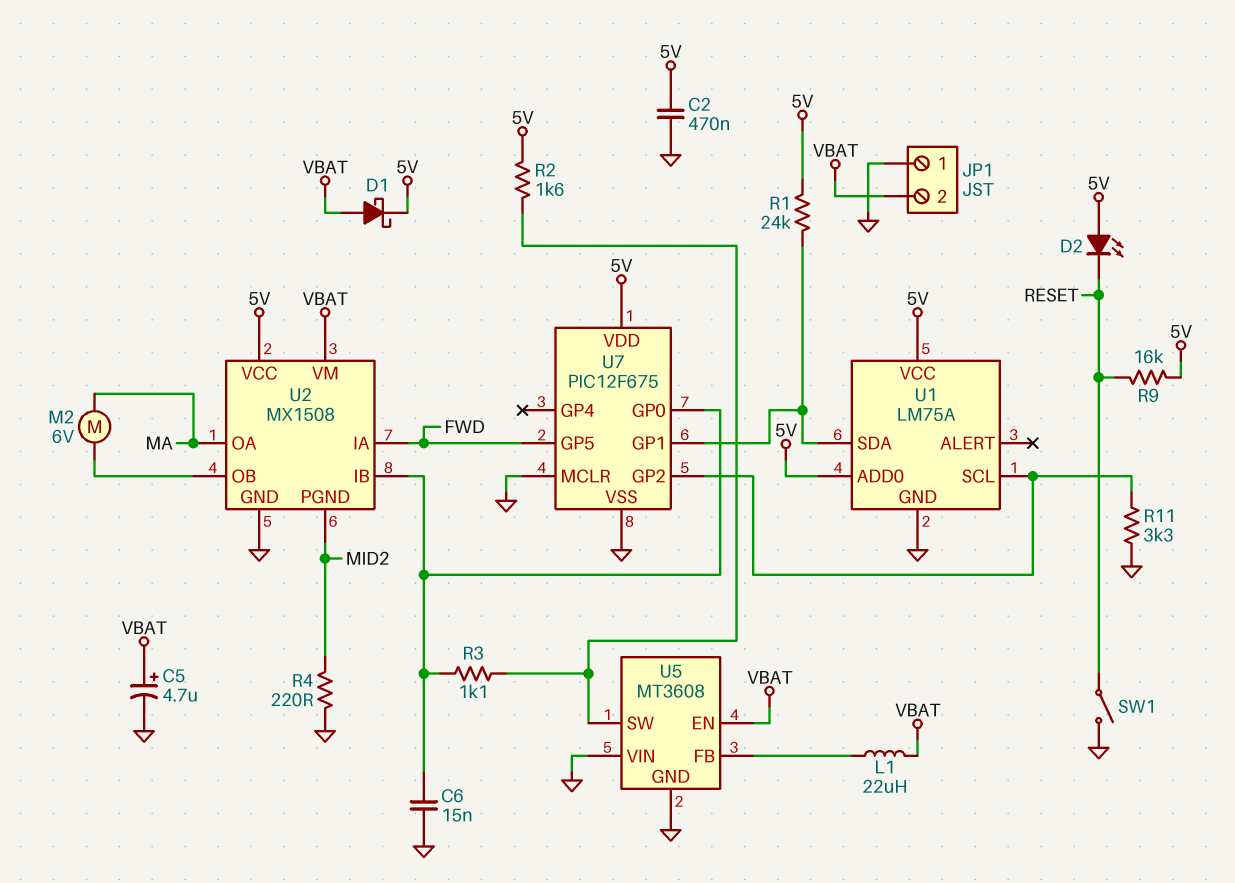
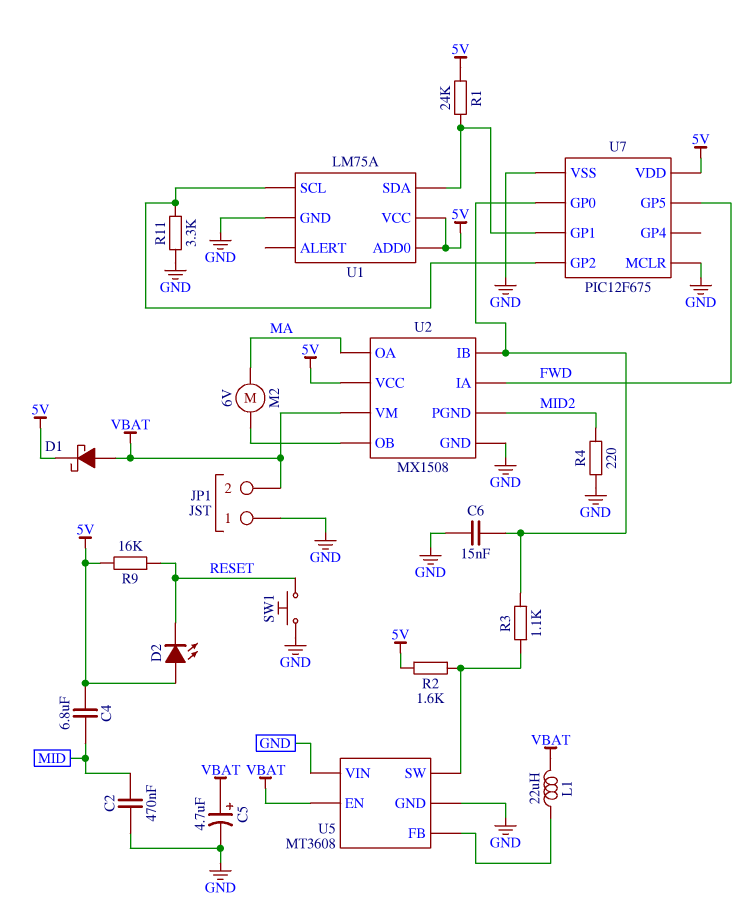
C2: 470nF (5V, GND) -> 470nF (GND, MID)
C4: none -> 6.8uF (5V, MID)
SW1: switch (GND, RESET) -> button (GND, RESET)

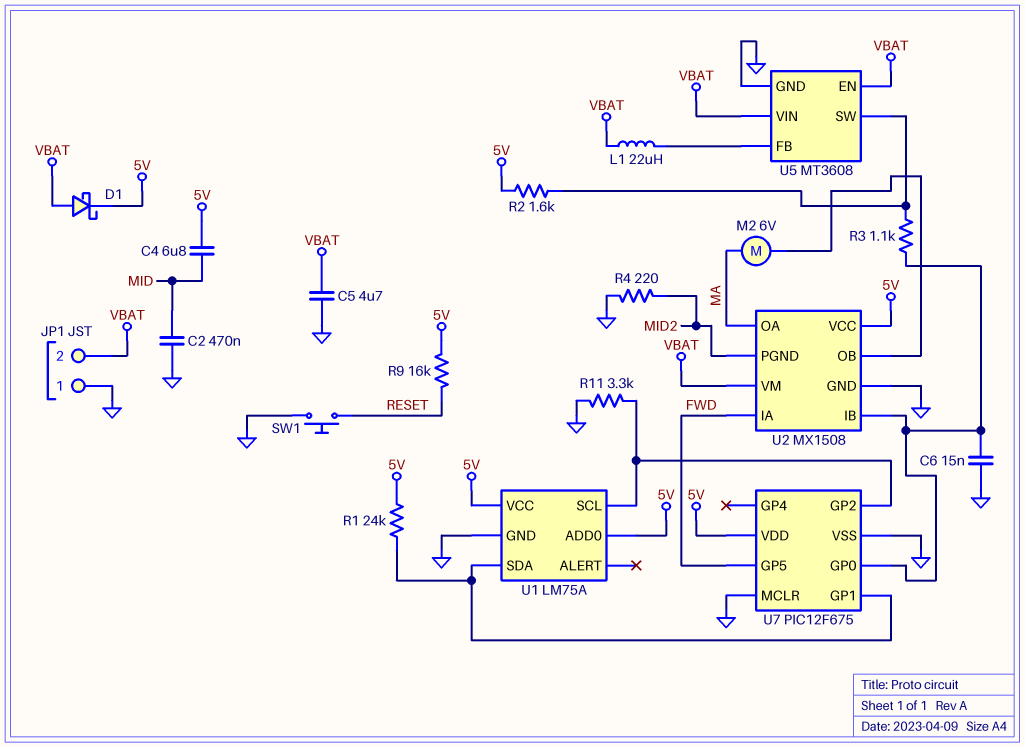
C5: 4.7uF (plus VBAT, minus GND) -> 4.7uF (GND, VBAT)
D2: LED (A 5V, K RESET) -> none
U5 pin VIN: GND -> VBAT

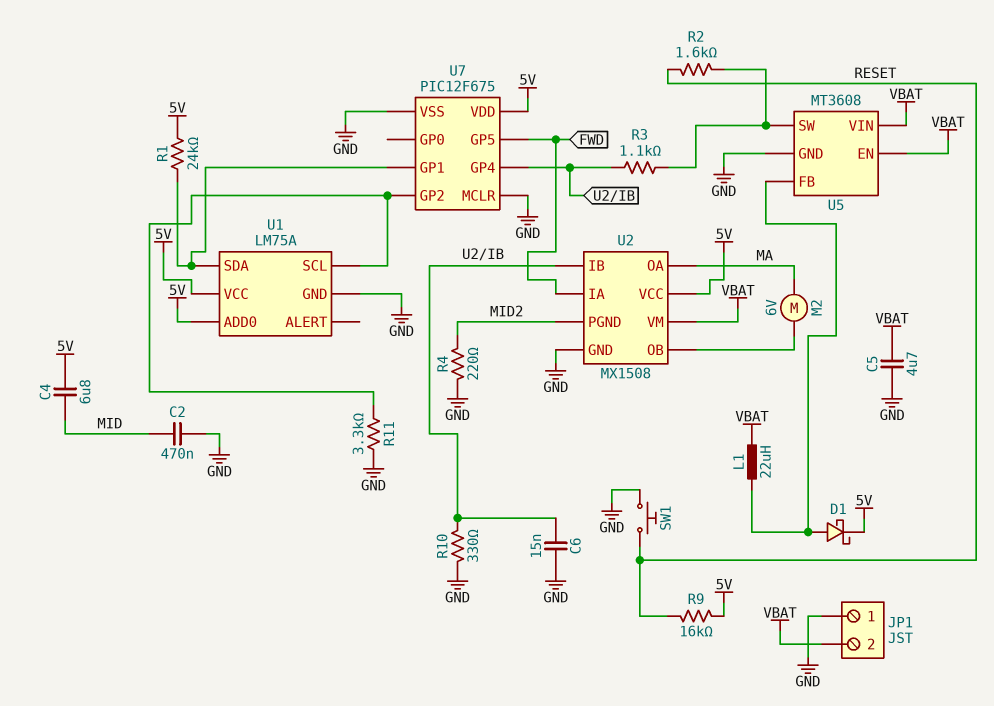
D1: schottky (A VBAT, K 5V) -> schottky (A U5/FB, K 5V)
R2: 1.6k (5V, U5/SW) -> 1.6k (RESET, U5/SW)
R10: none -> 330 (GND, U2/IB)
U7 pin GP0: U2/IB -> none
U7 pin GP4: none -> U2/IB

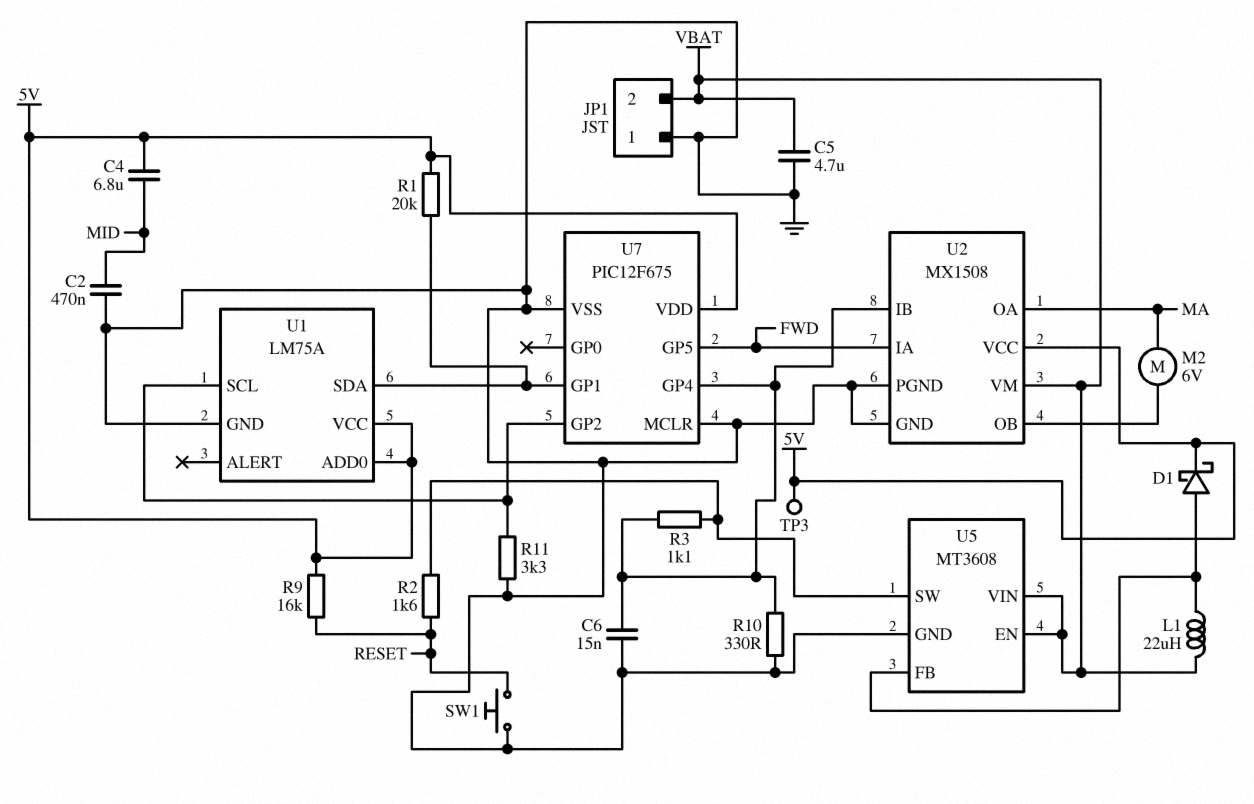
R1: 24k (5V, U1/SDA) -> 20k (5V, U1/SDA)
R4: 220 (GND, MID2) -> none
TP3: none -> test point (5V)
U2 pin PGND: MID2 -> GND

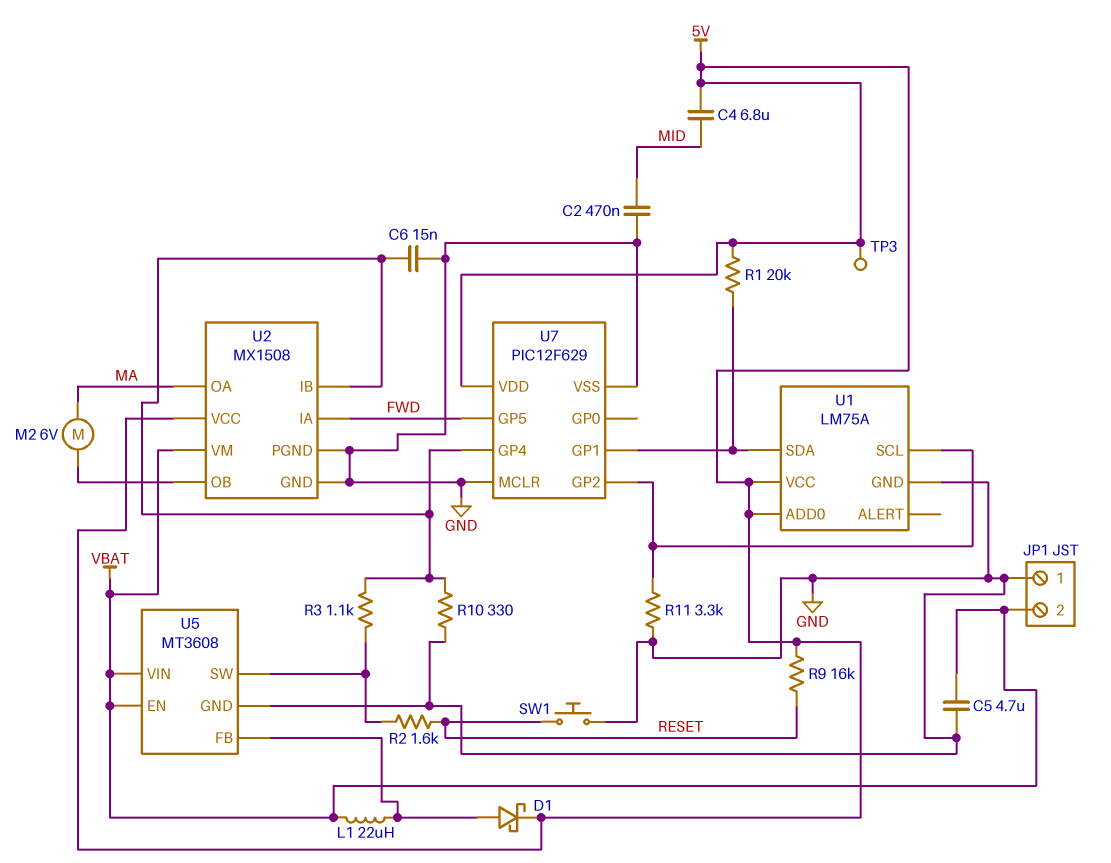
U7: PIC12F675 -> PIC12F629

